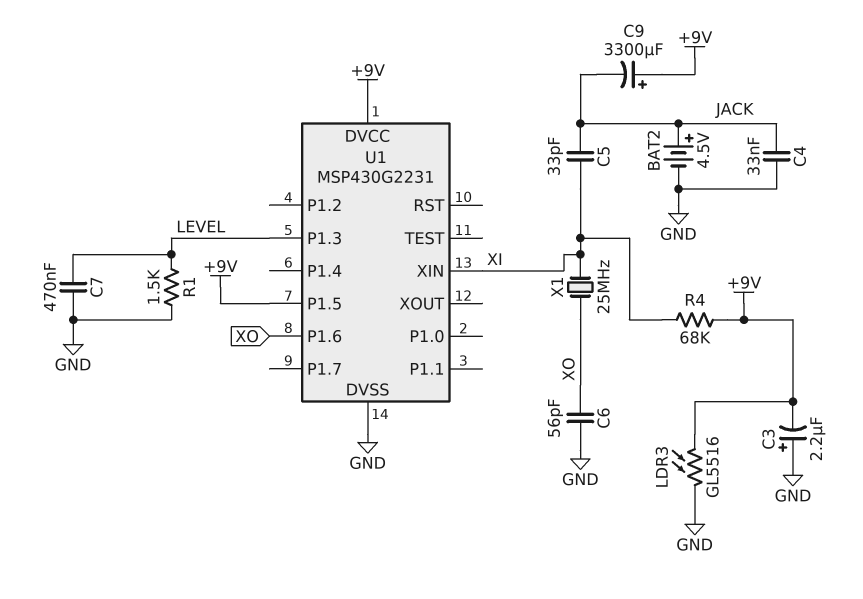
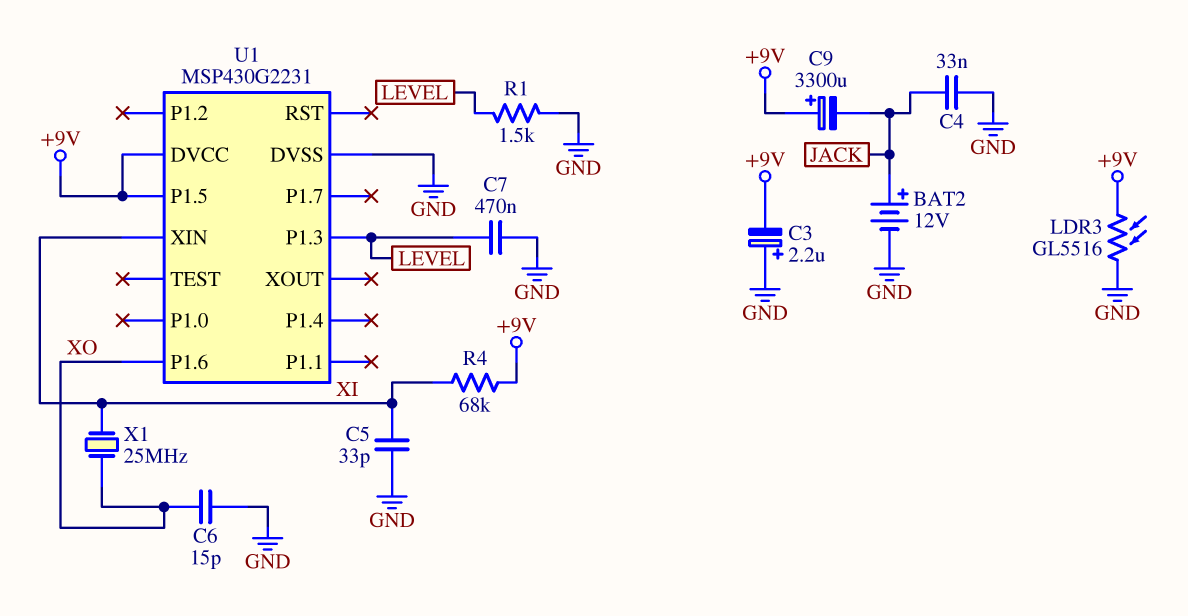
BAT2: 4.5V (plus JACK, minus GND) -> 12V (plus JACK, minus GND)
C5: 33pF (JACK, XI) -> 33pF (GND, XI)
C6: 56pF (GND, XO) -> 15pF (GND, XO)

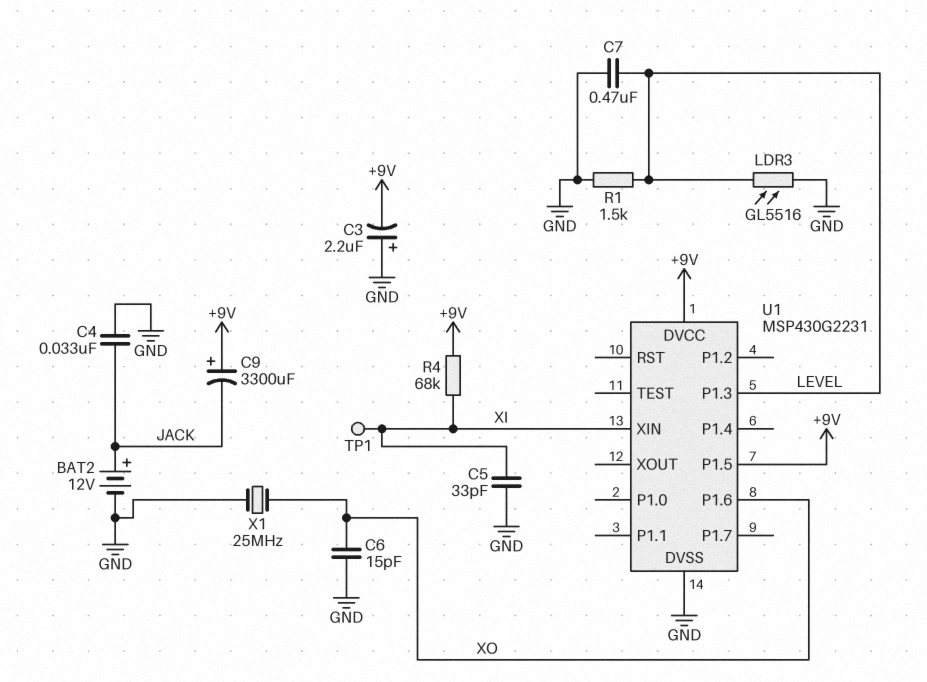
LDR3: GL5516 (+9V, GND) -> GL5516 (GND, LEVEL)
TP1: none -> test point (XI)
X1: 25MHz (XI, XO) -> 25MHz (GND, XO)

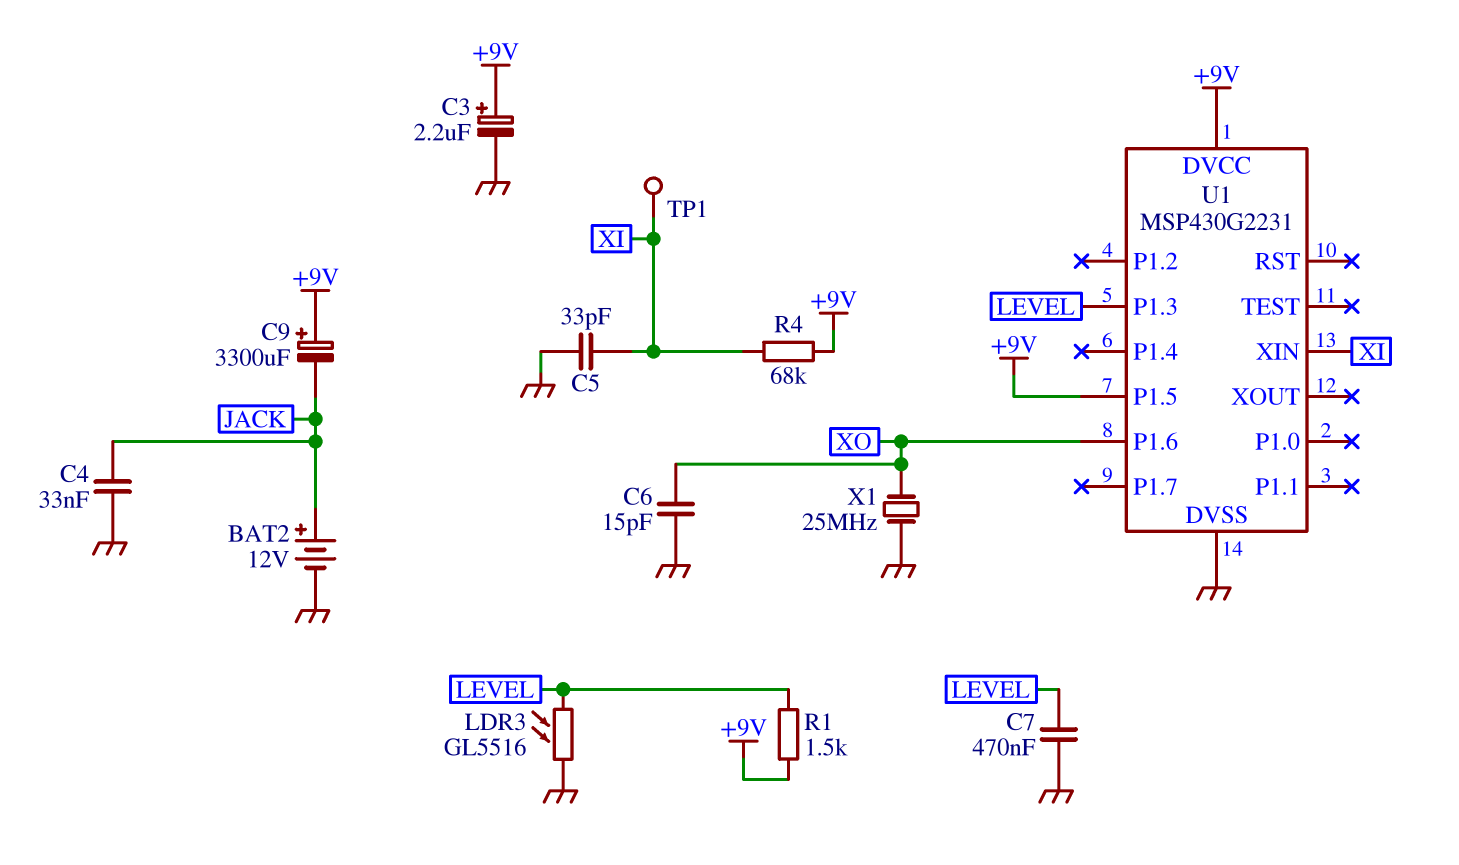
C3: 2.2uF (plus GND, minus +9V) -> 2.2uF (plus +9V, minus GND)
R1: 1.5k (GND, LEVEL) -> 1.5k (+9V, LEVEL)

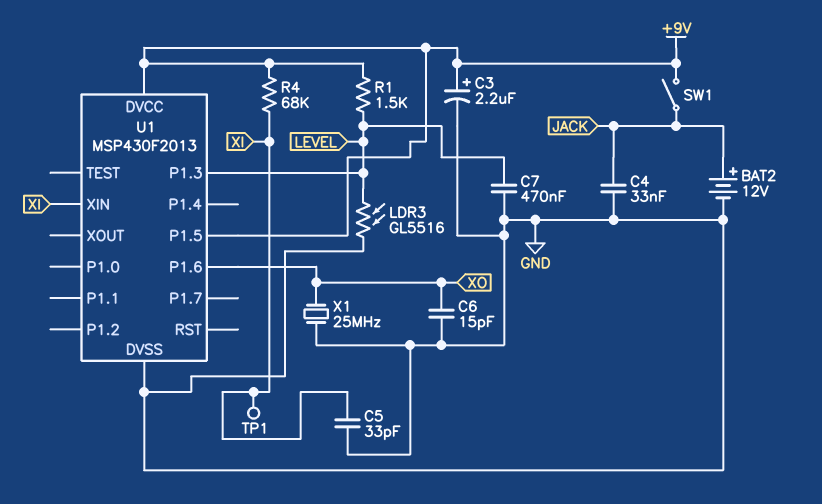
C9: 3300uF (plus +9V, minus JACK) -> none
SW1: none -> switch (+9V, JACK)
U1: MSP430G2231 -> MSP430F2013

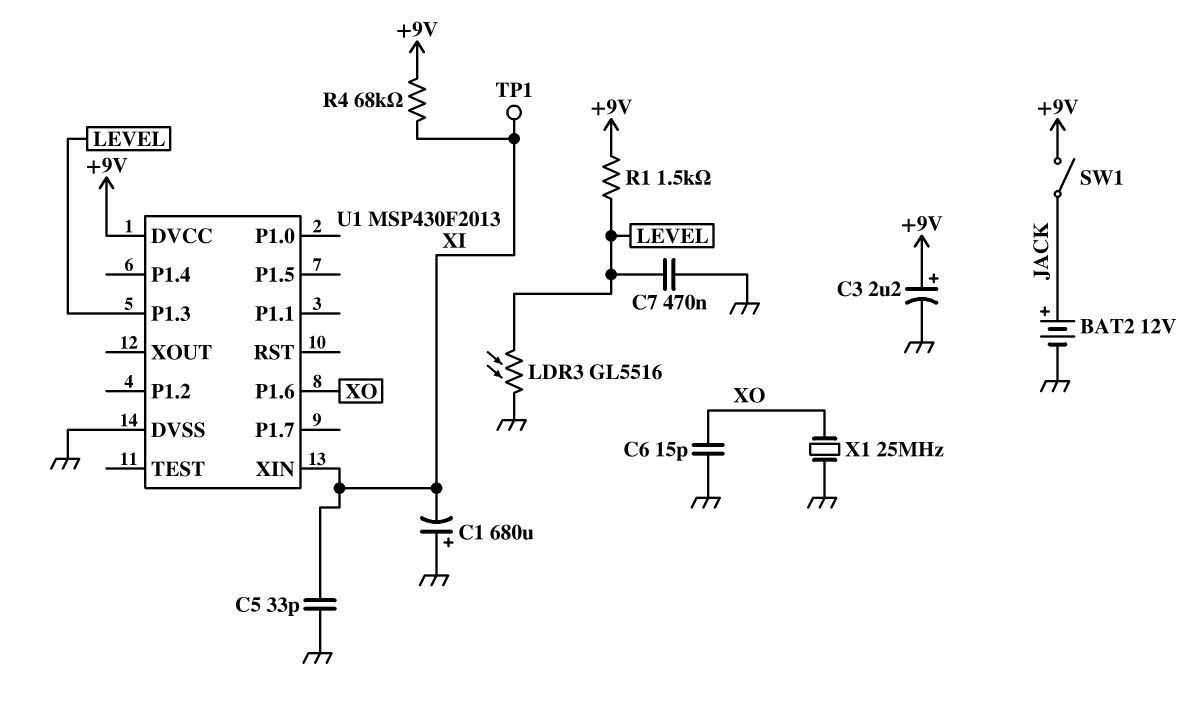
C1: none -> 680uF (plus GND, minus XI)
C4: 33nF (GND, JACK) -> none
U1 pin P1.5: +9V -> none

